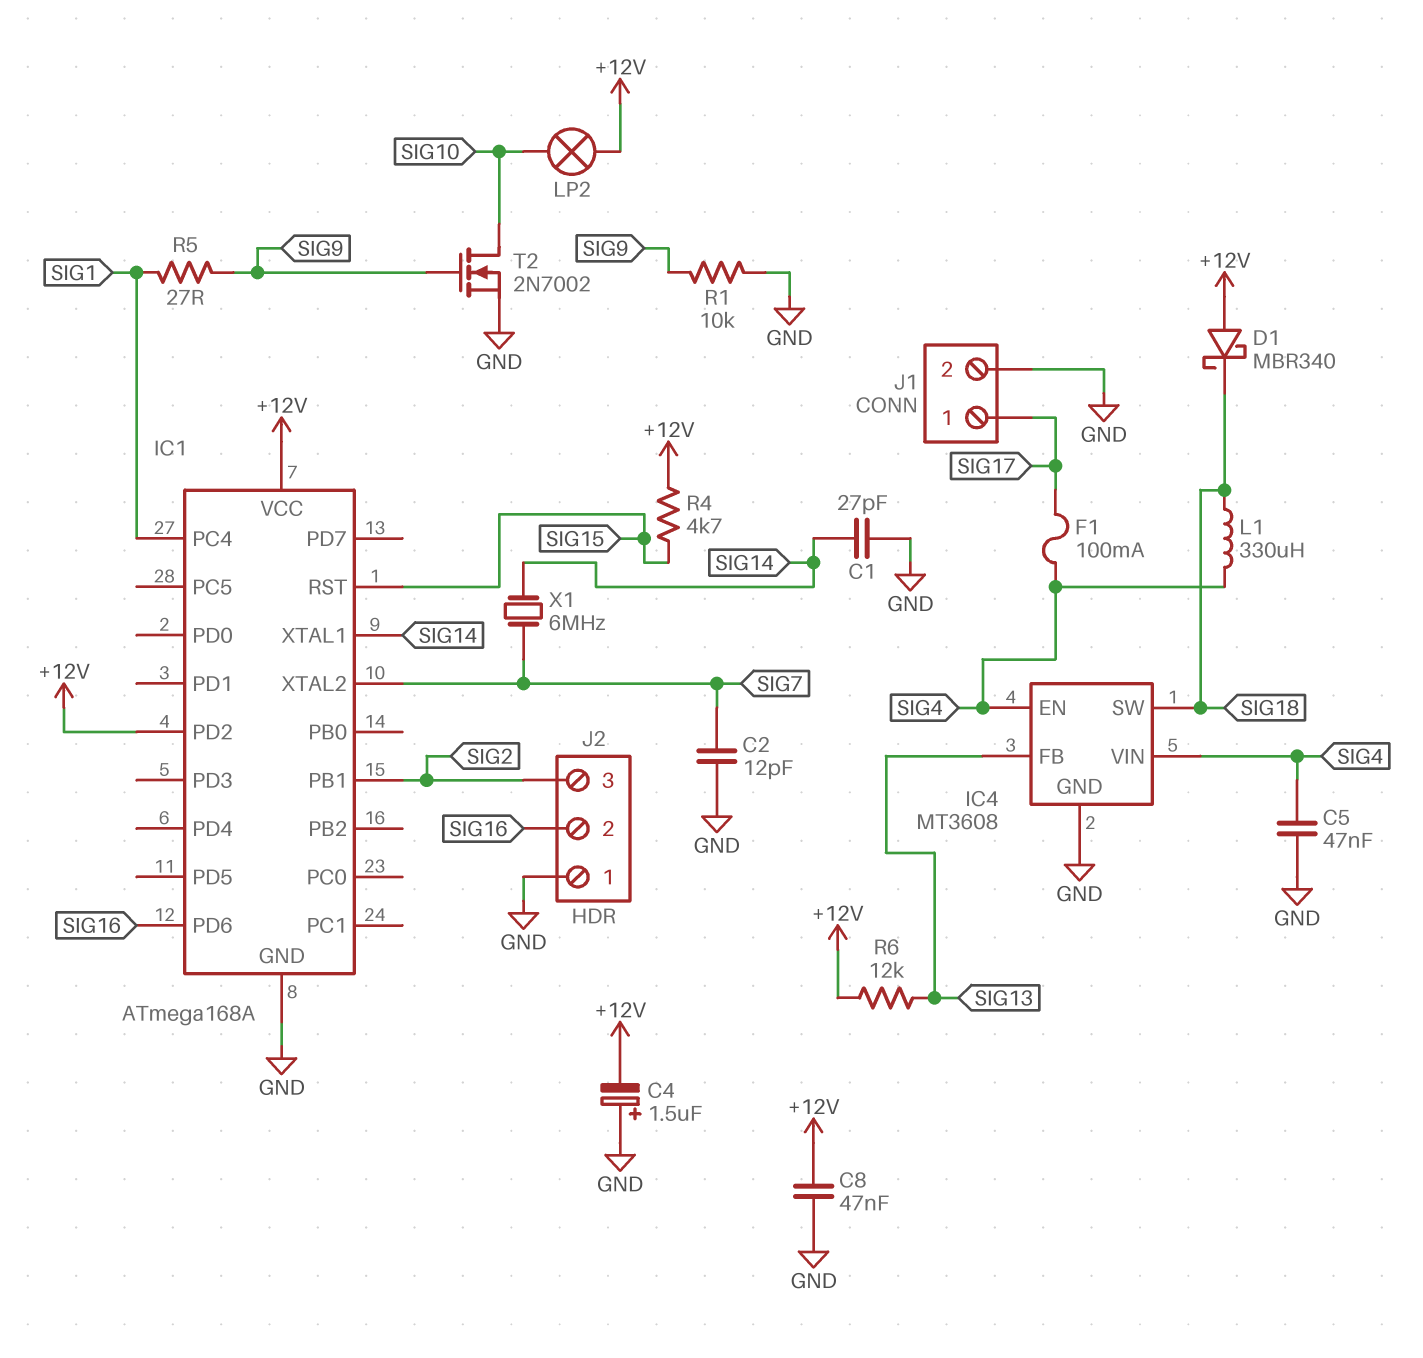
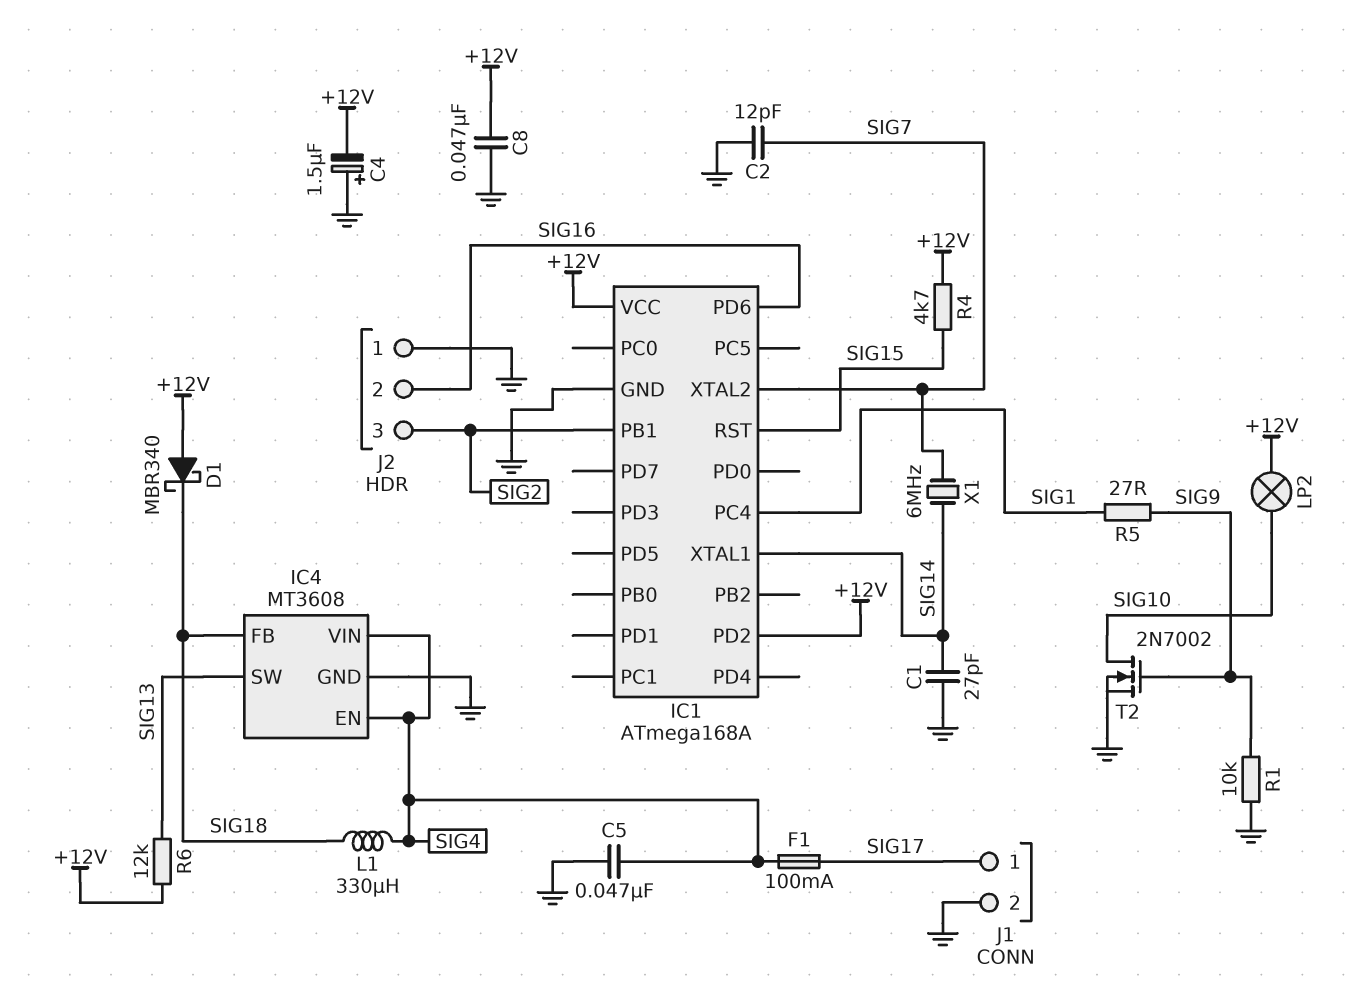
IC4 pin FB: SIG13 -> SIG18
IC4 pin SW: SIG18 -> SIG13

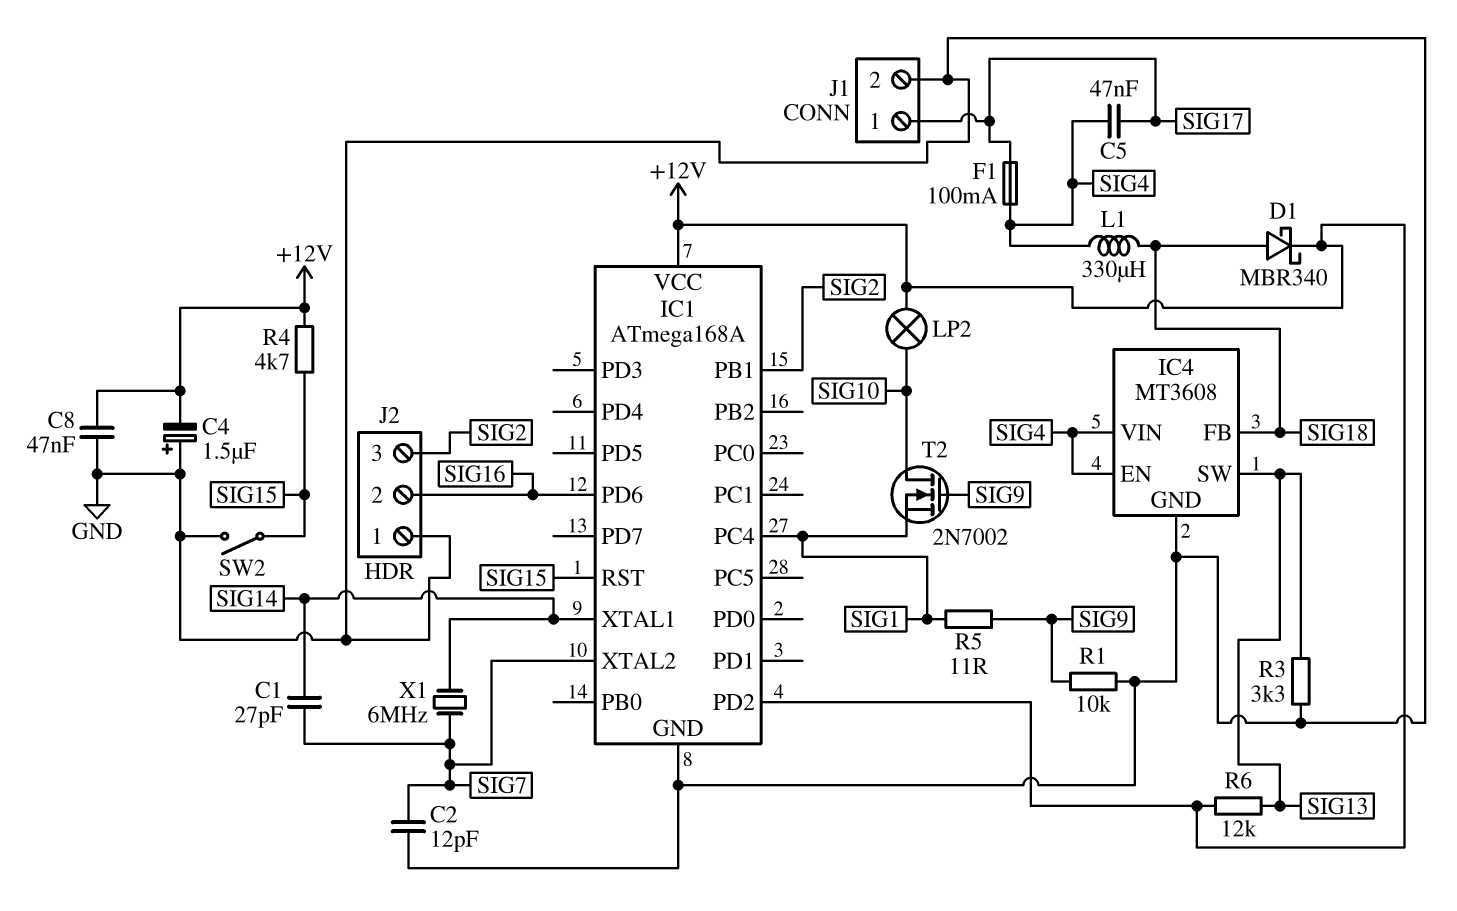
C1: 27pF (GND, SIG14) -> 27pF (SIG7, SIG14)
C5: 47nF (GND, SIG4) -> 47nF (SIG4, SIG17)
D1: schottky MBR340 (A +12V, K SIG18) -> schottky MBR340 (A SIG18, K +12V)
R3: none -> 3.3k (GND, SIG13)
R5: 27 (SIG1, SIG9) -> 11 (SIG1, SIG9)
SW2: none -> switch (GND, SIG15)
T2: NMOS 2N7002 (G SIG9, D SIG10, S GND) -> NMOS 2N7002 (G SIG9, D SIG10, S SIG1)

